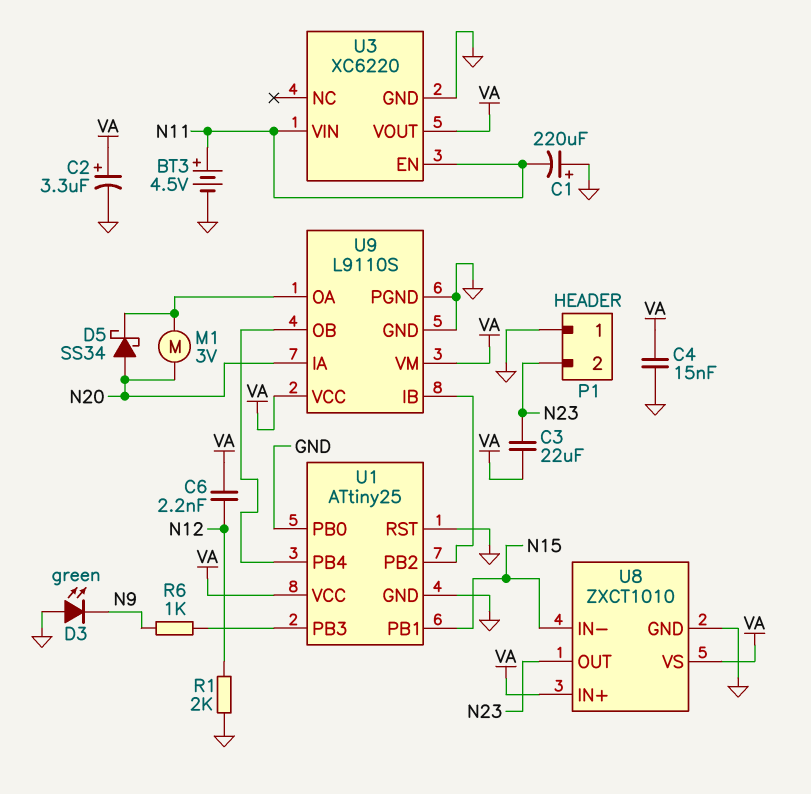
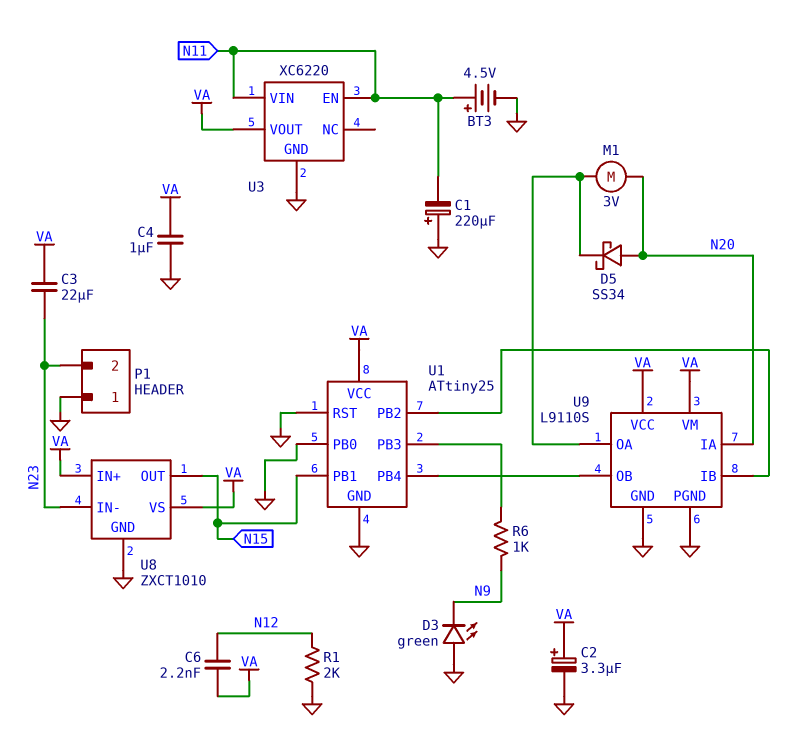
C4: 15nF (GND, VA) -> 1uF (GND, VA)
U8 pin IN-: N15 -> N23
U8 pin OUT: N23 -> N15

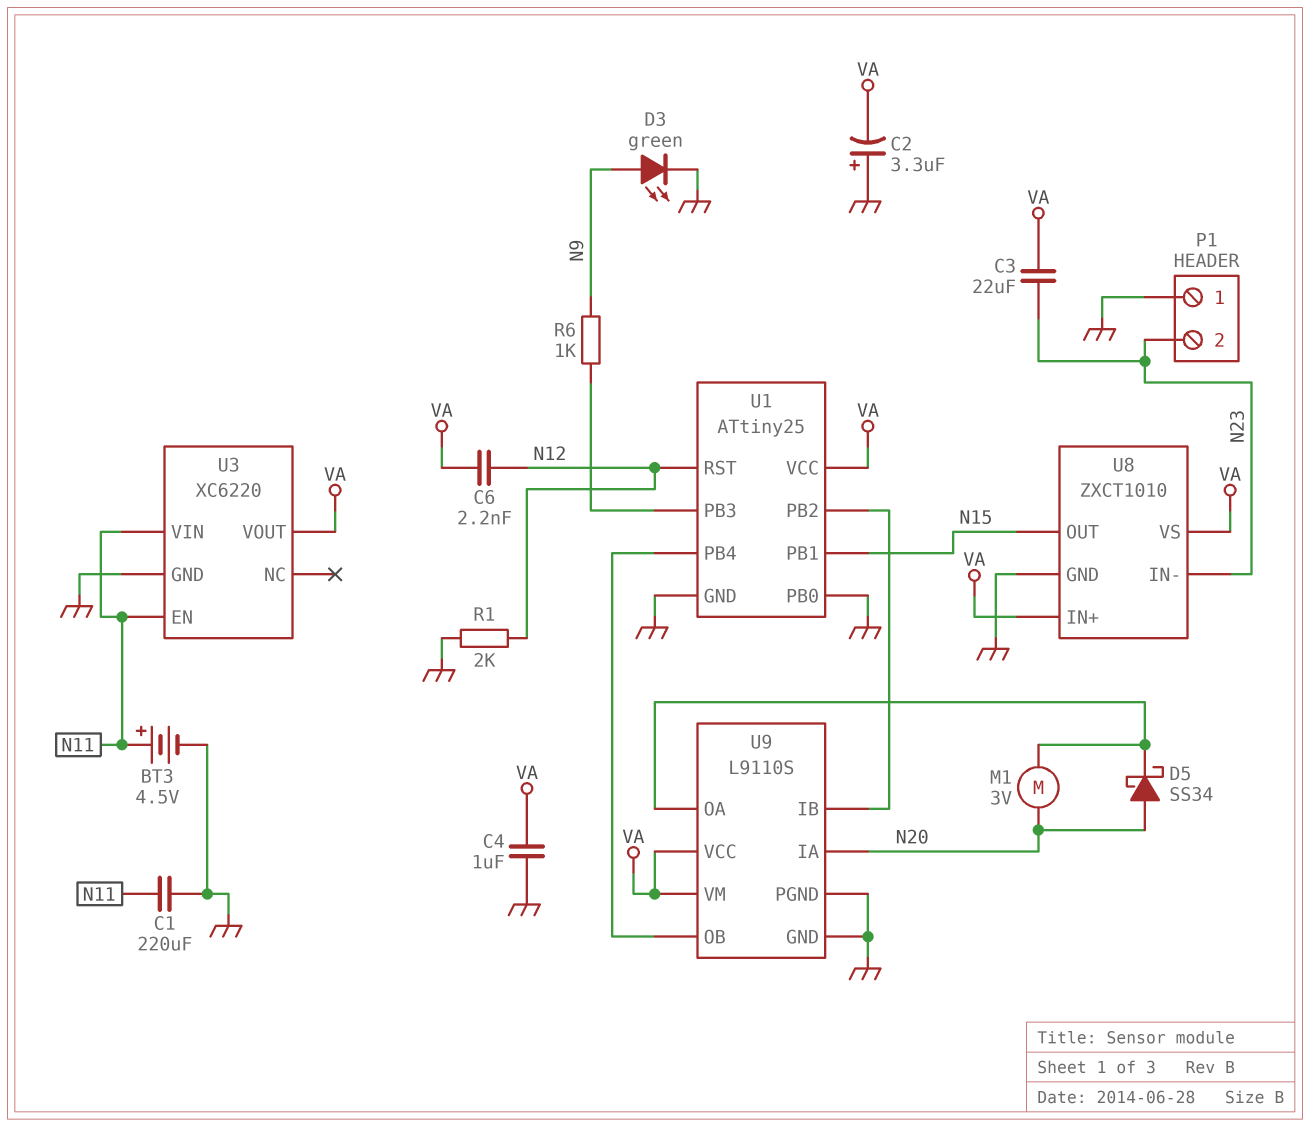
C1: 220uF (plus GND, minus N11) -> 220uF (GND, N11)
C2: 3.3uF (plus VA, minus GND) -> 3.3uF (plus GND, minus VA)
D3: LED green (A GND, K N9) -> LED green (A N9, K GND)
U1 pin RST: GND -> N12

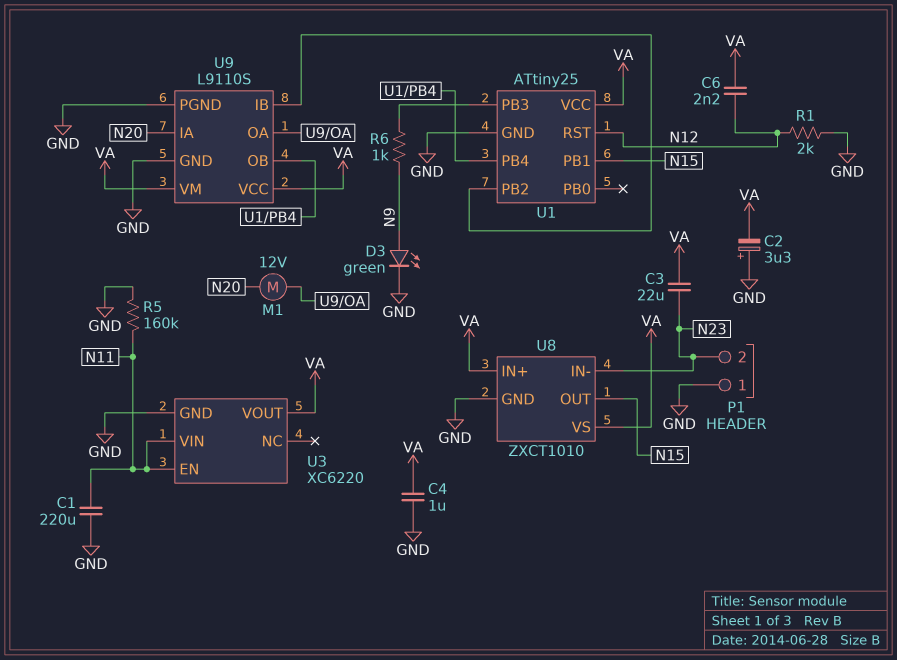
BT3: 4.5V (plus N11, minus GND) -> none
D5: schottky SS34 (A N20, K U9/OA) -> none
M1: motor 3V (N20, U9/OA) -> motor 12V (N20, U9/OA)
R5: none -> 160k (GND, N11)
U1 pin PB0: GND -> none

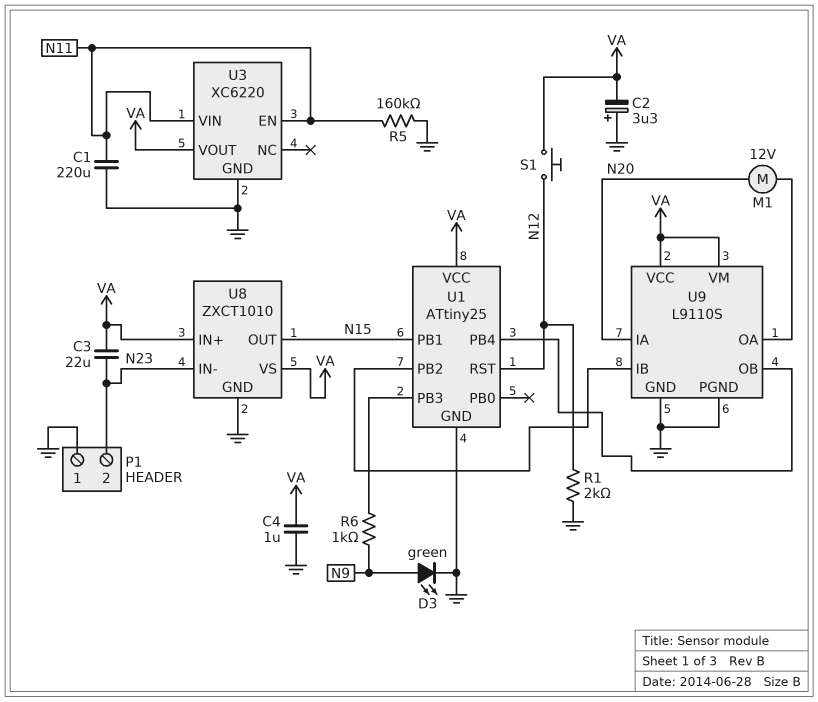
C6: 2.2nF (N12, VA) -> none
S1: none -> button (N12, VA)

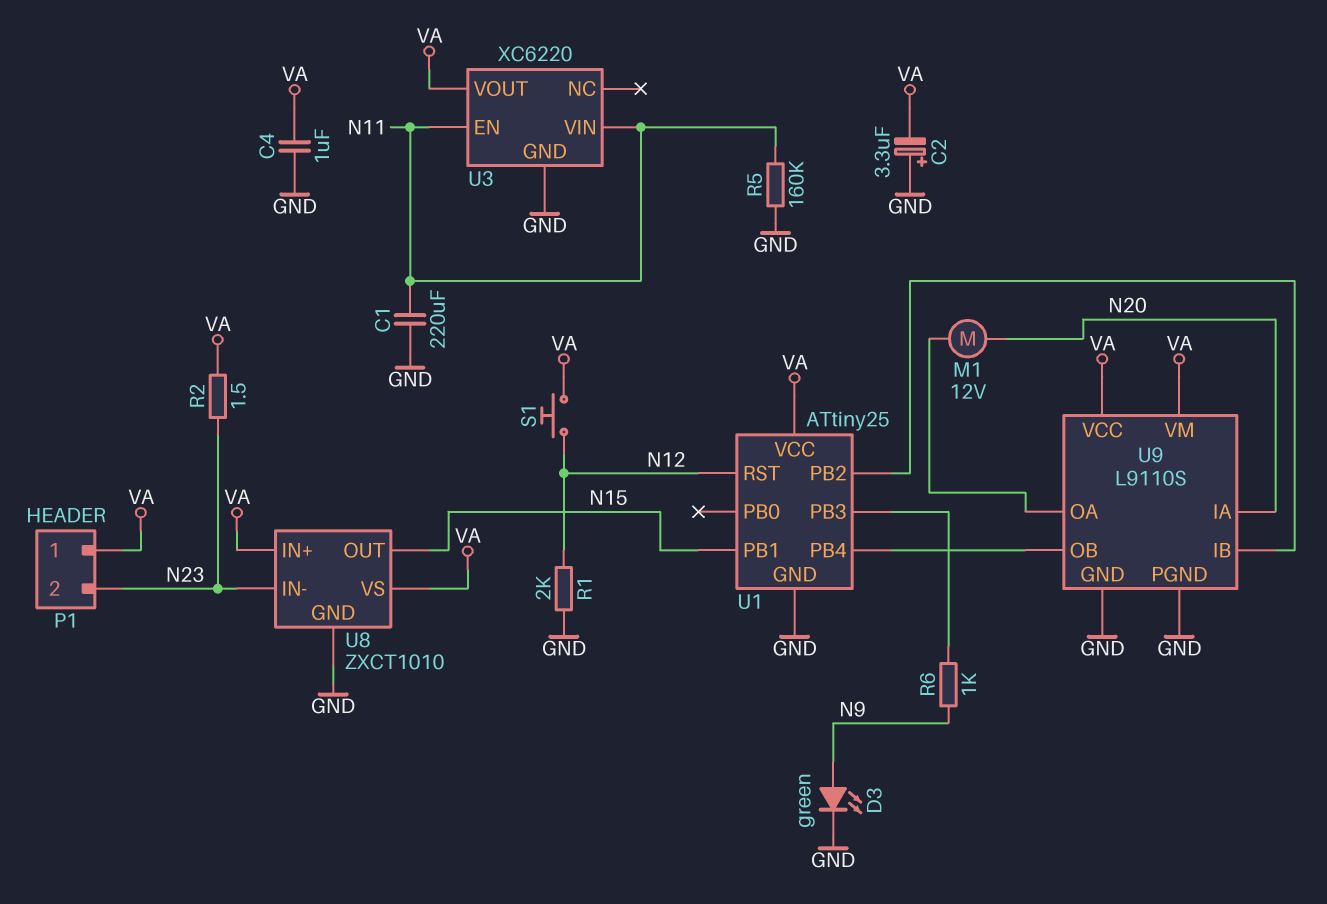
C3: 22uF (N23, VA) -> none
P1 pin 1: GND -> VA
R2: none -> 1.5 (N23, VA)

